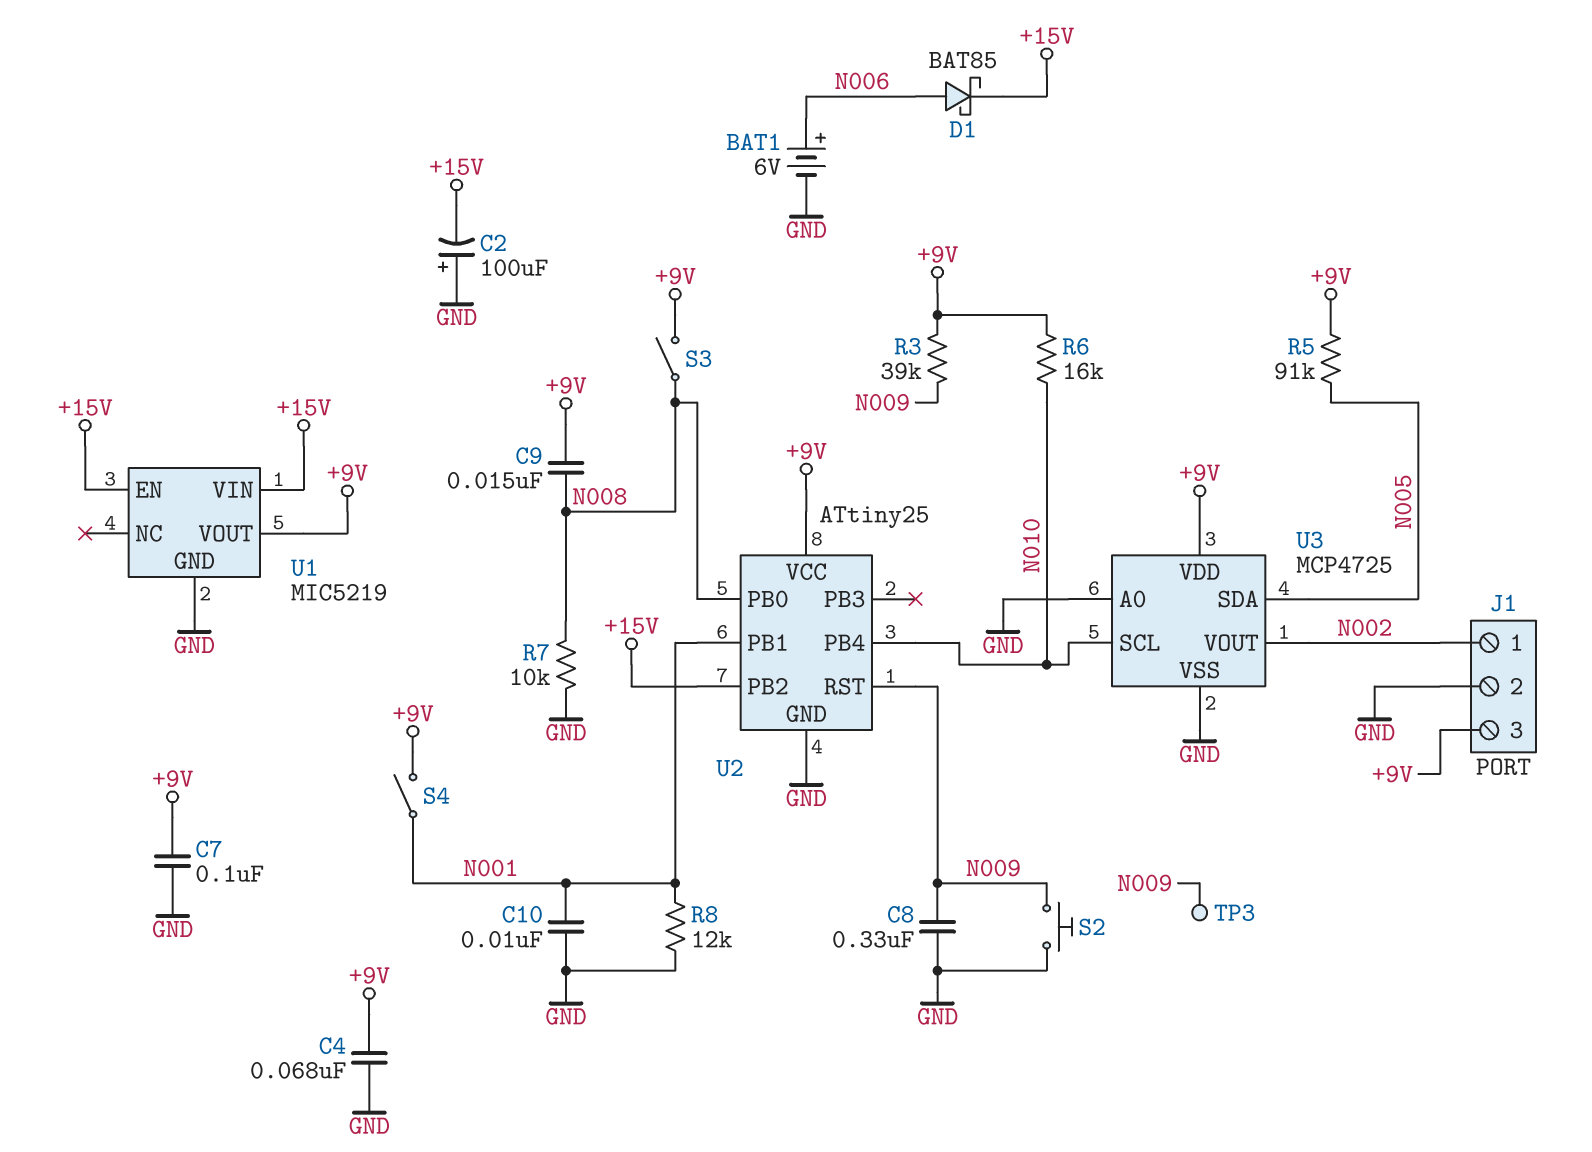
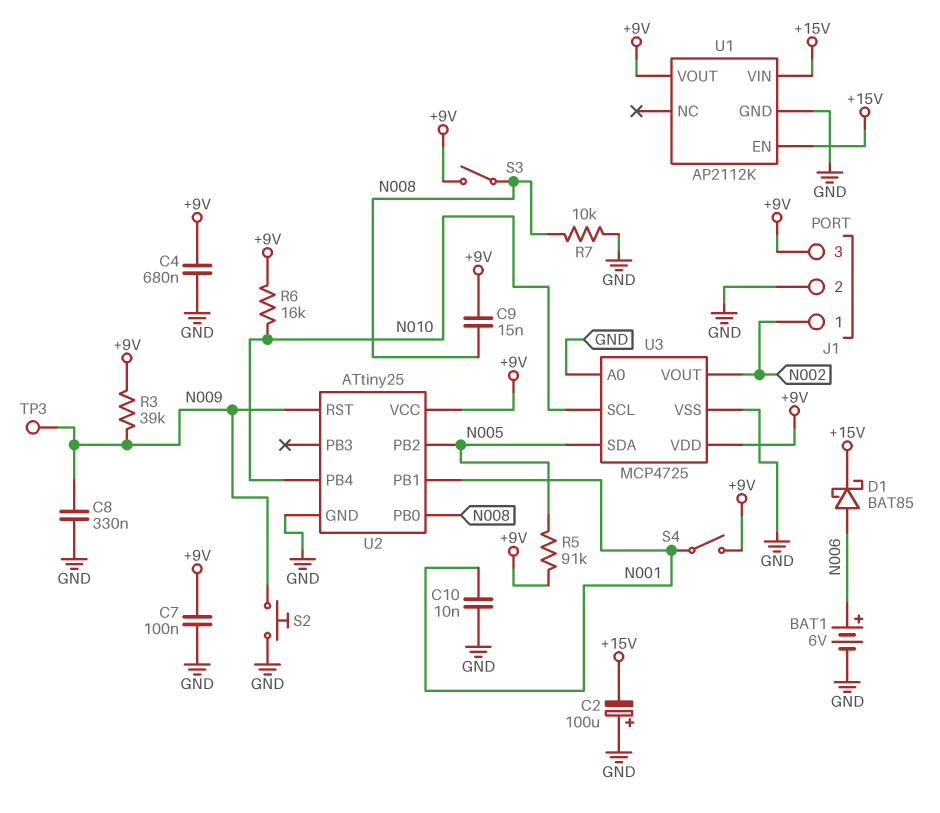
C4: 68nF (+9V, GND) -> 680nF (+9V, GND)
R8: 12k (GND, N001) -> none
U1: MIC5219 -> AP2112K
U2 pin PB2: +15V -> N005

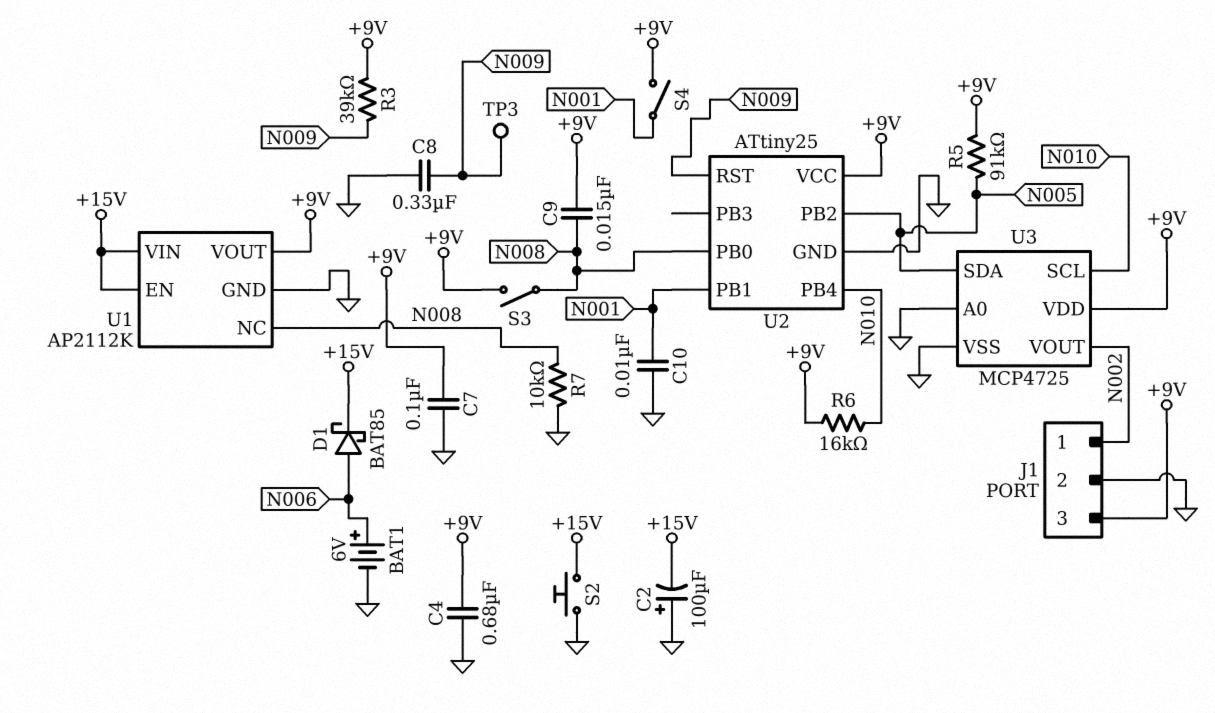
S2: button (GND, N009) -> button (+15V, GND)
U1 pin NC: none -> N008

